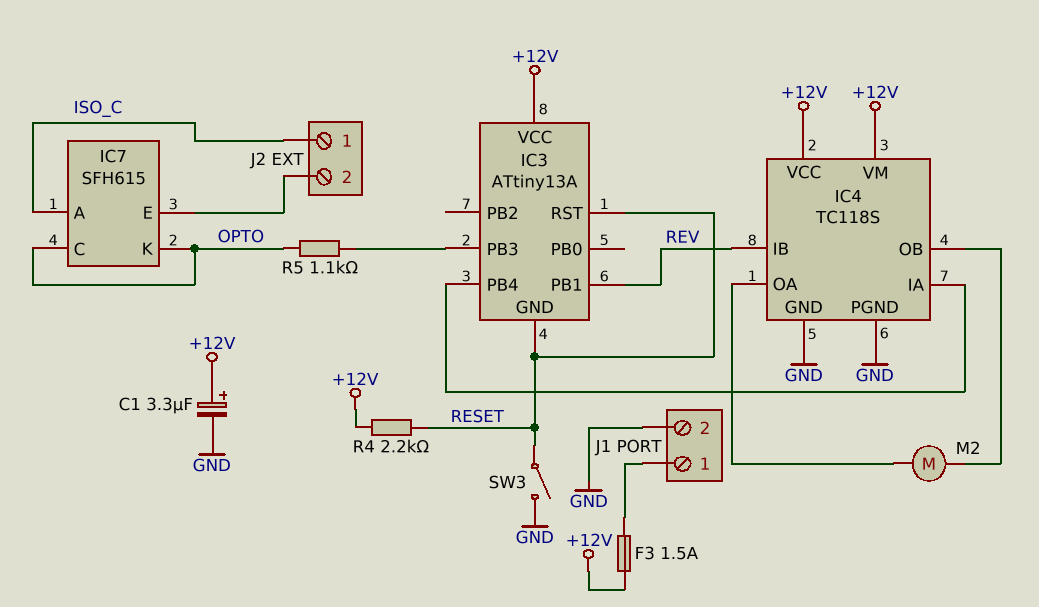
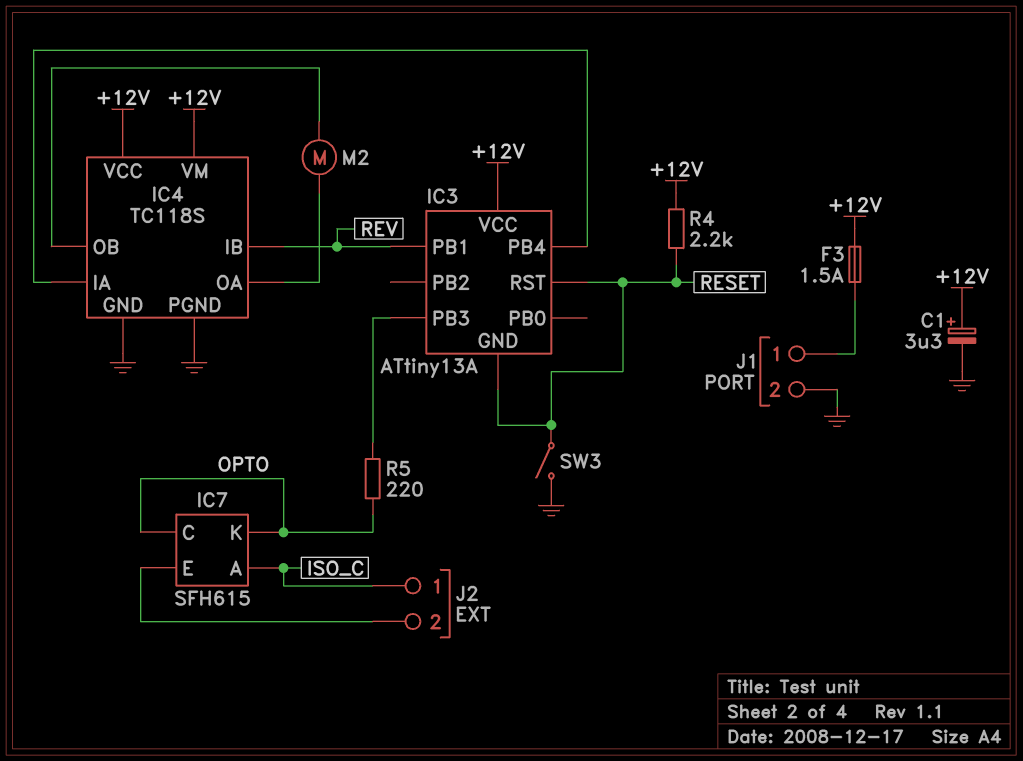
R5: 1.1k (IC3/PB3, OPTO) -> 220 (IC3/PB3, OPTO)

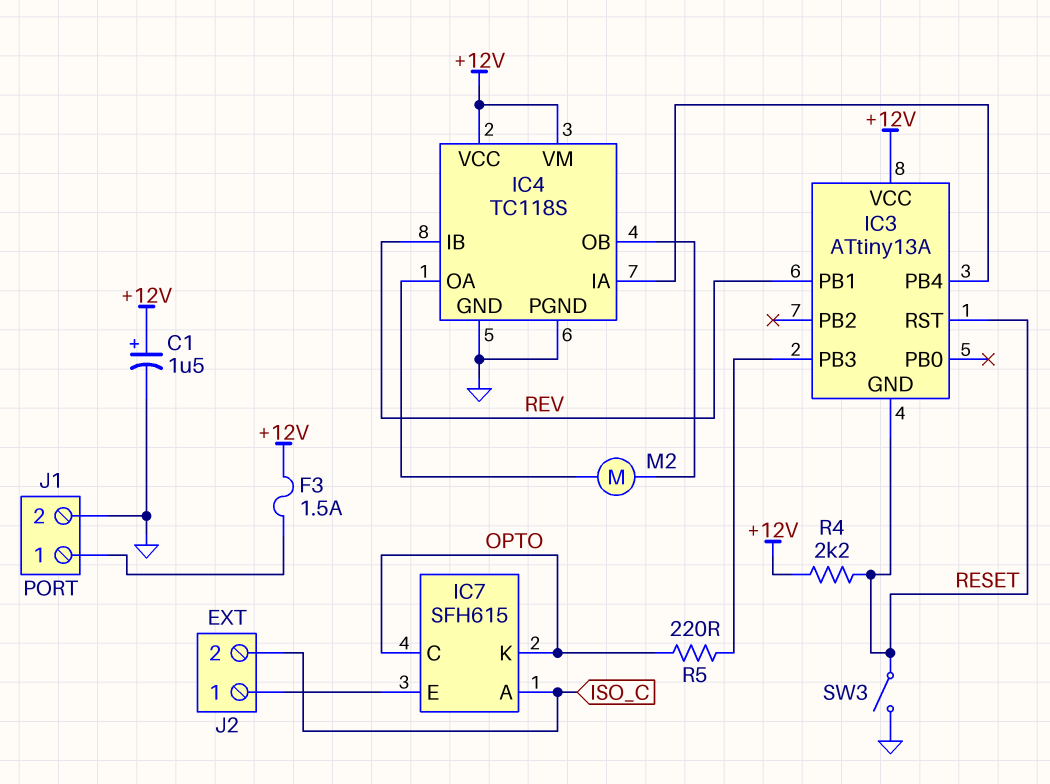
C1: 3.3uF (plus +12V, minus GND) -> 1.5uF (plus +12V, minus GND)
J2 pin 1: ISO_C -> IC7/E
J2 pin 2: IC7/E -> ISO_C

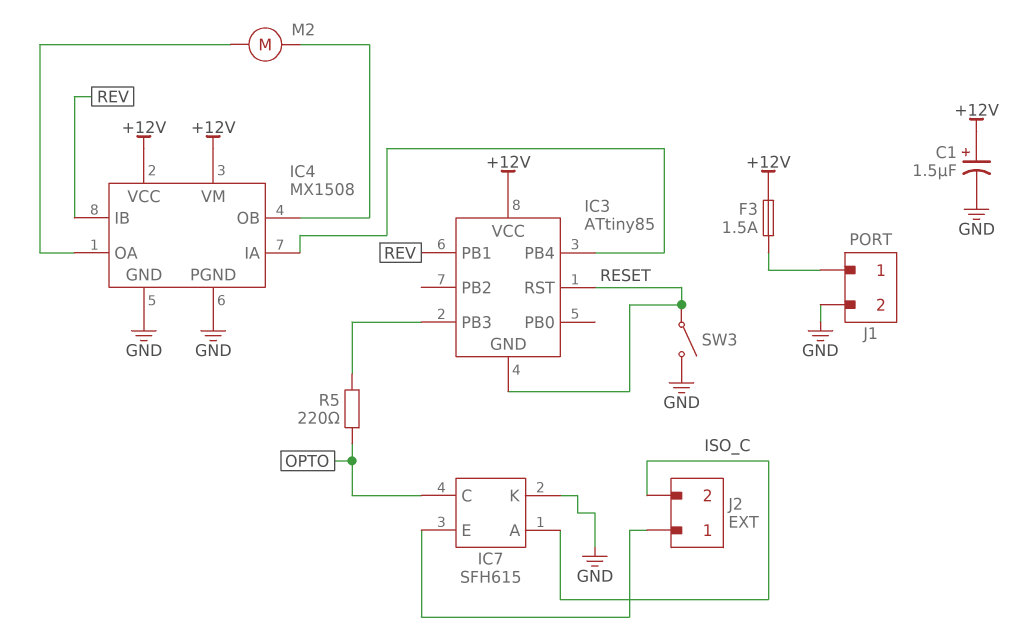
IC3: ATtiny13A -> ATtiny85
IC4: TC118S -> MX1508
IC7 pin K: OPTO -> GND
R4: 2.2k (+12V, RESET) -> none

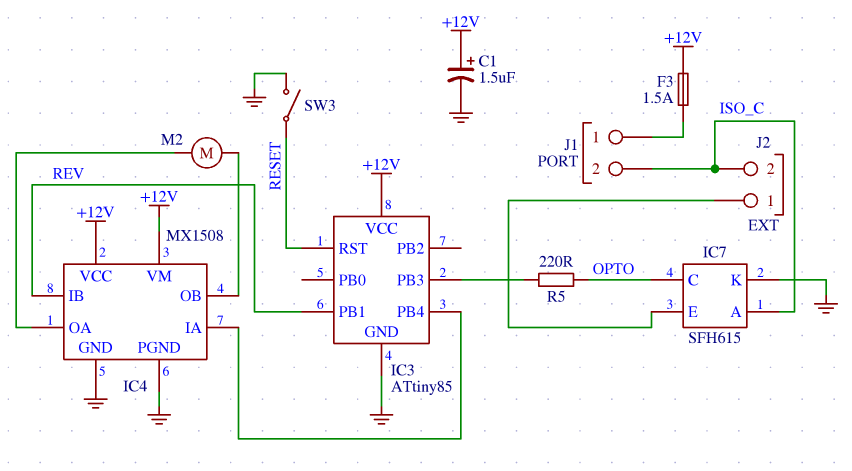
IC3 pin GND: RESET -> GND
J1 pin 2: GND -> ISO_C

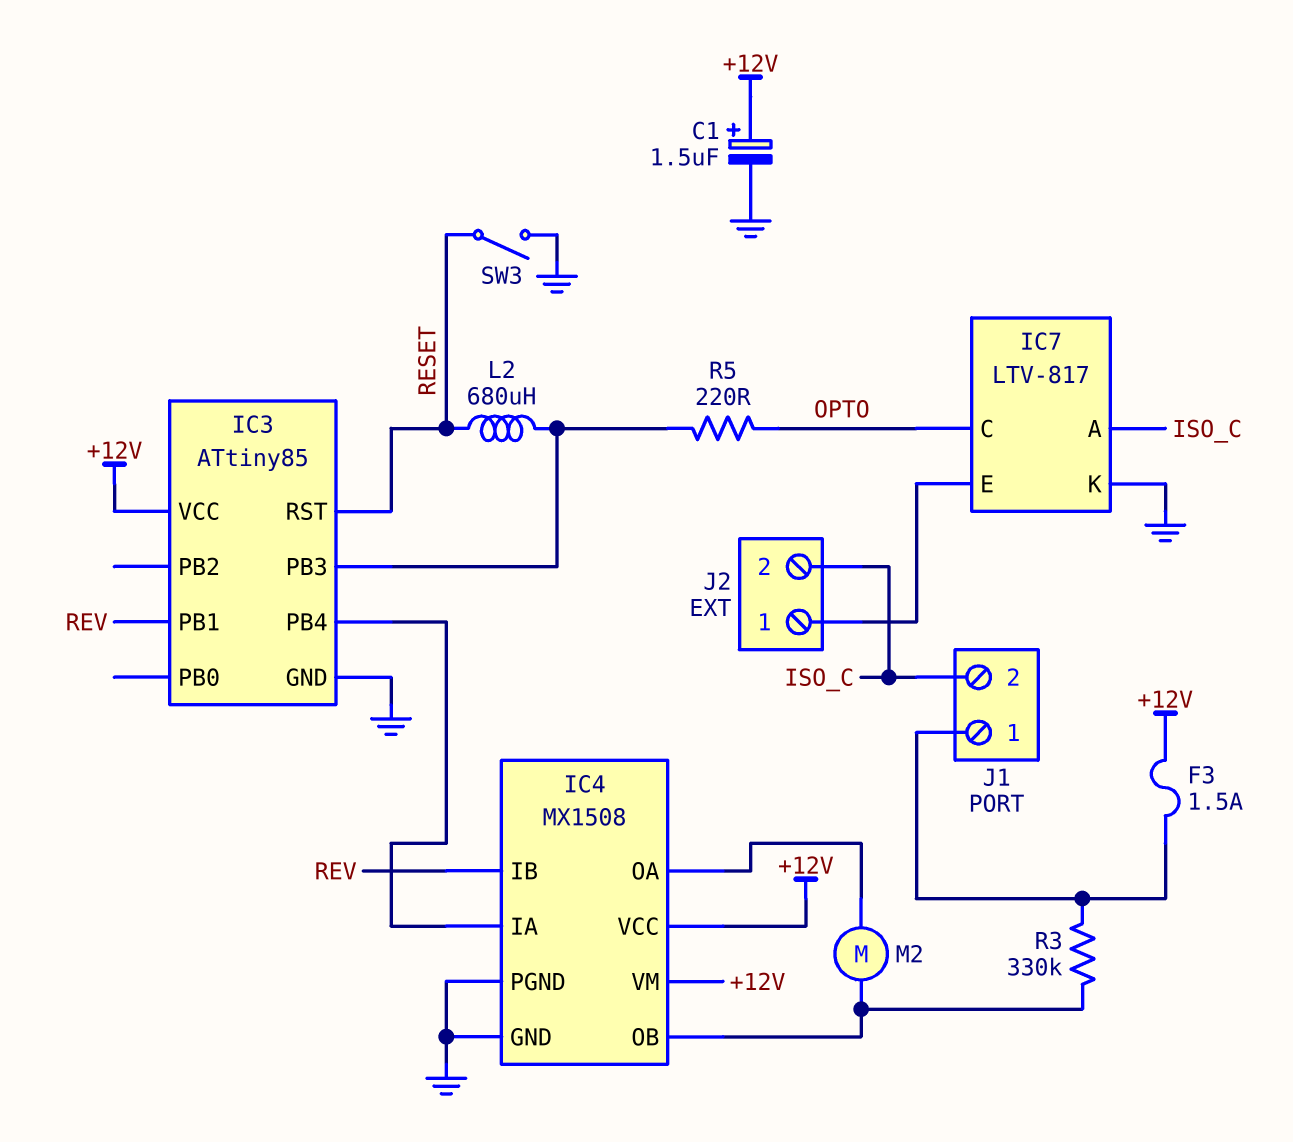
IC7: SFH615 -> LTV-817
L2: none -> 680uH (IC3/PB3, RESET)
R3: none -> 330k (IC4/OB, J1/1)

